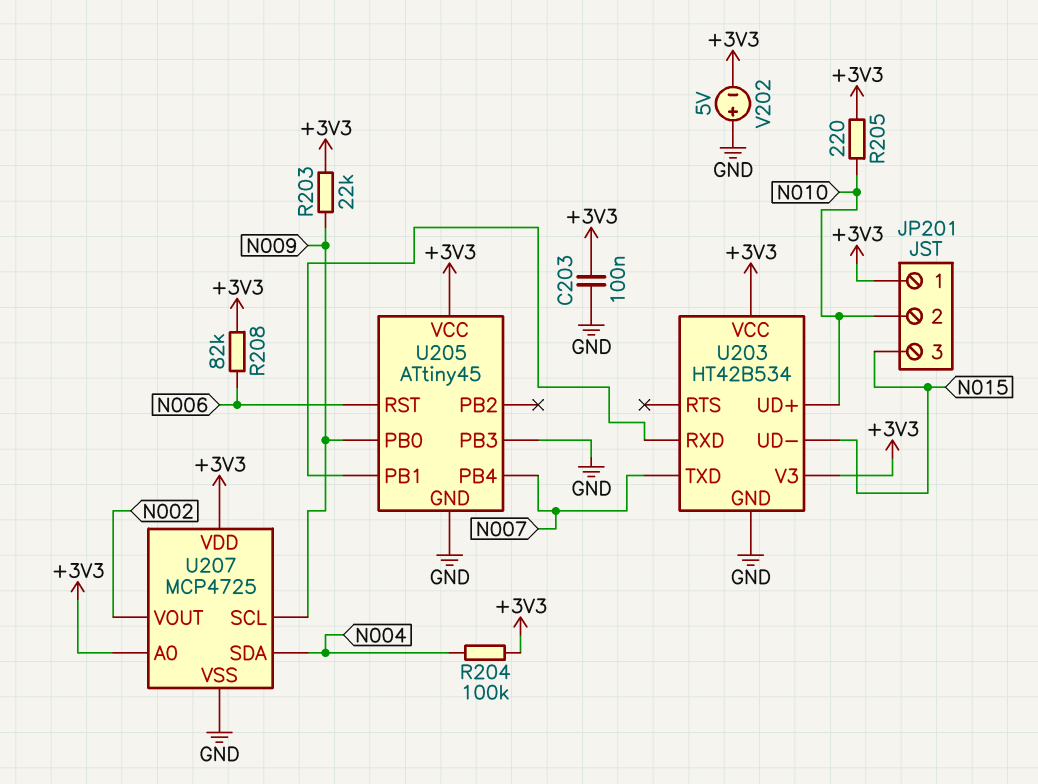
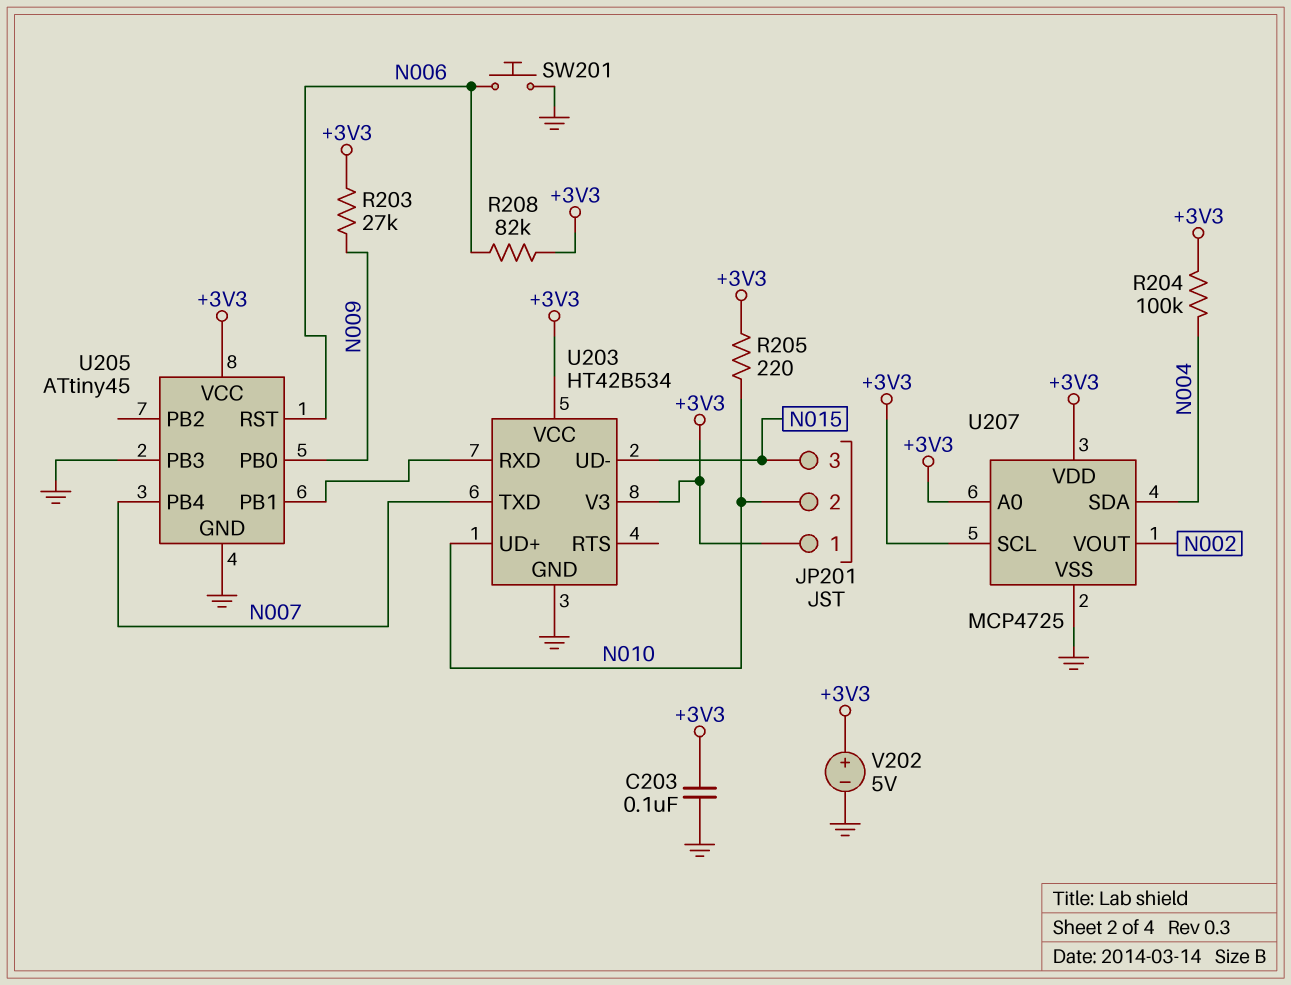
R203: 22k (+3V3, N009) -> 27k (+3V3, N009)
SW201: none -> button (GND, N006)
U207 pin SCL: N009 -> +3V3
V202: 5V (plus GND, minus +3V3) -> 5V (plus +3V3, minus GND)

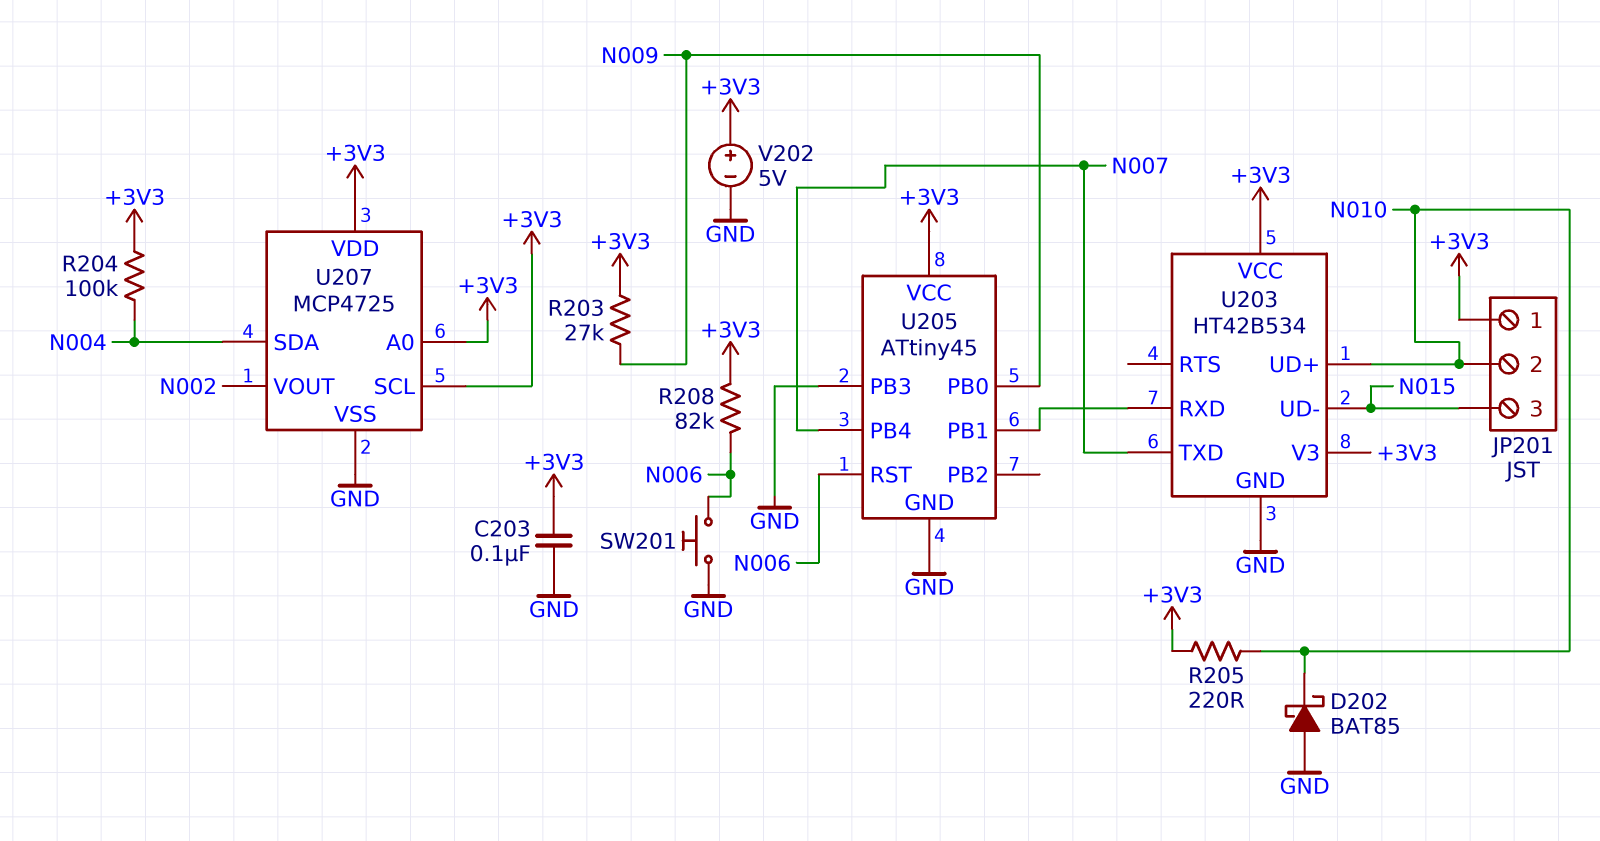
D202: none -> schottky BAT85 (A GND, K N010)

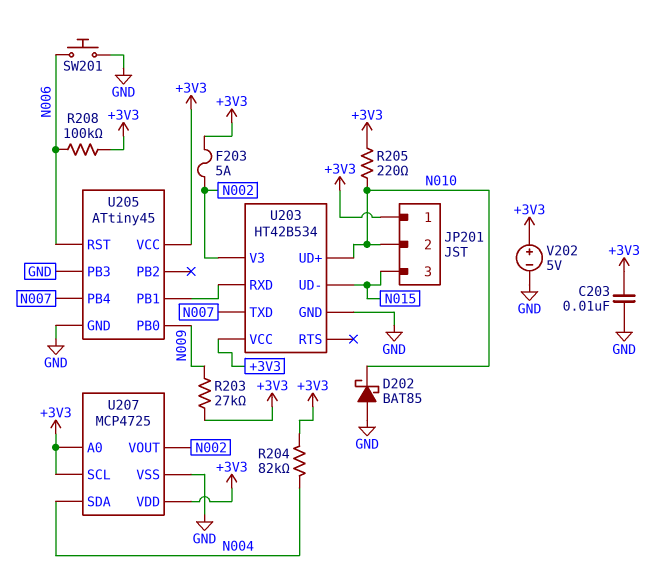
C203: 100nF (+3V3, GND) -> 10nF (+3V3, GND)
F203: none -> 5A (+3V3, N002)
R204: 100k (+3V3, N004) -> 82k (+3V3, N004)
R208: 82k (+3V3, N006) -> 100k (+3V3, N006)
U203 pin V3: +3V3 -> N002

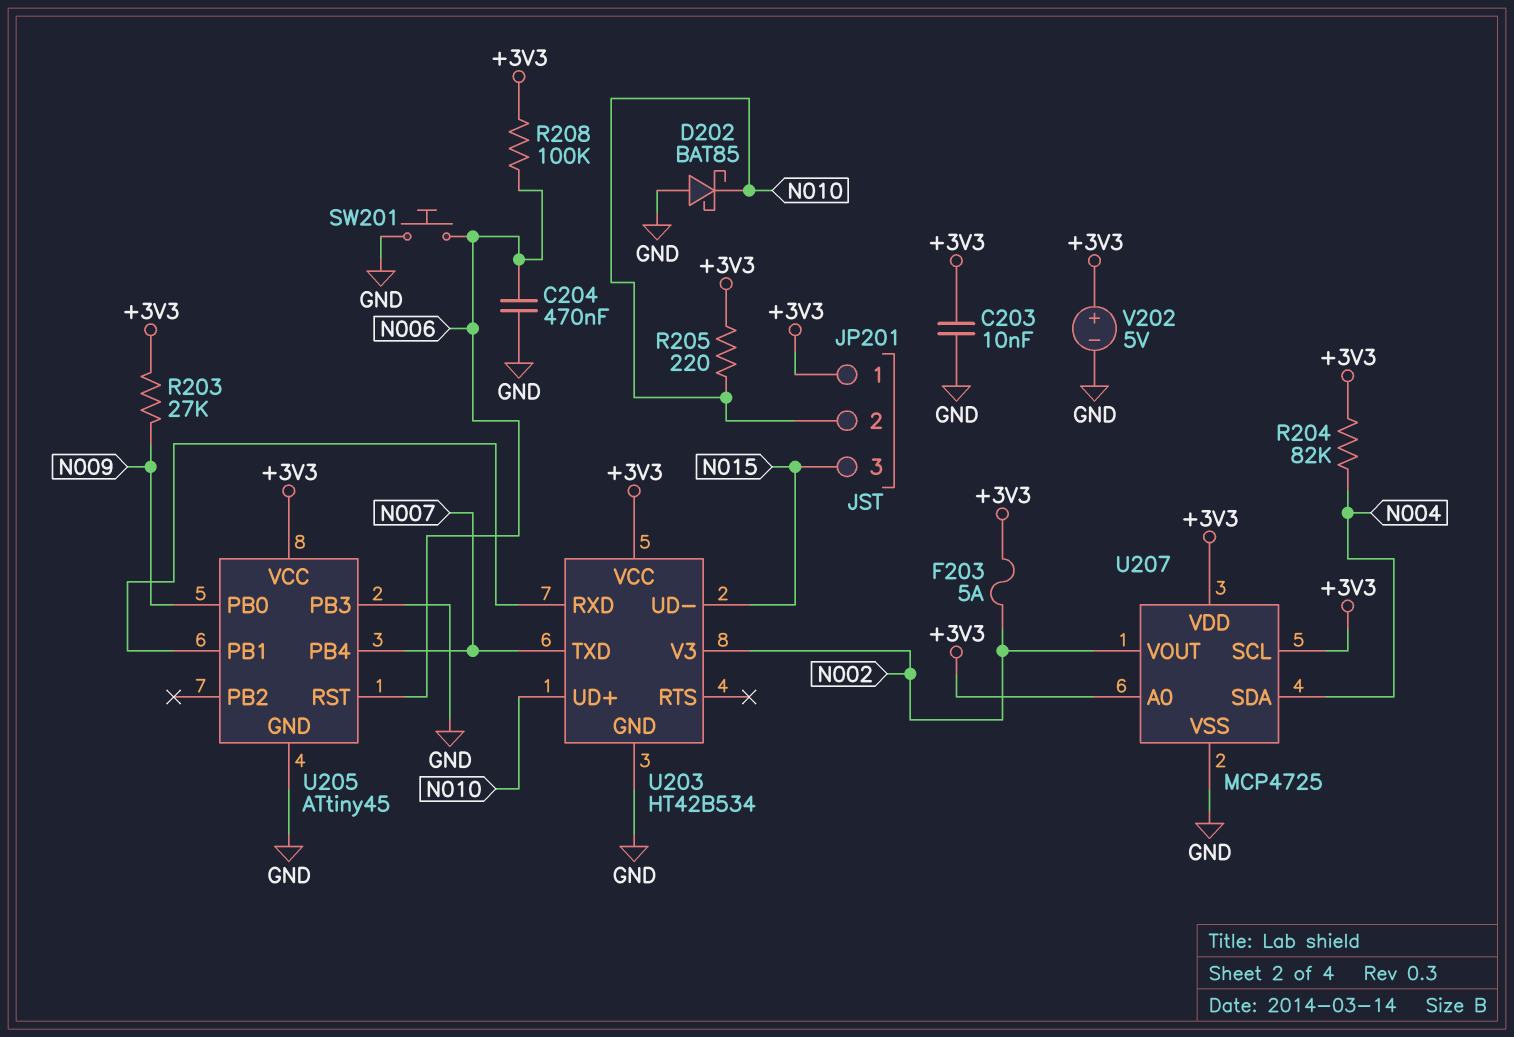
C204: none -> 470nF (GND, N006)

